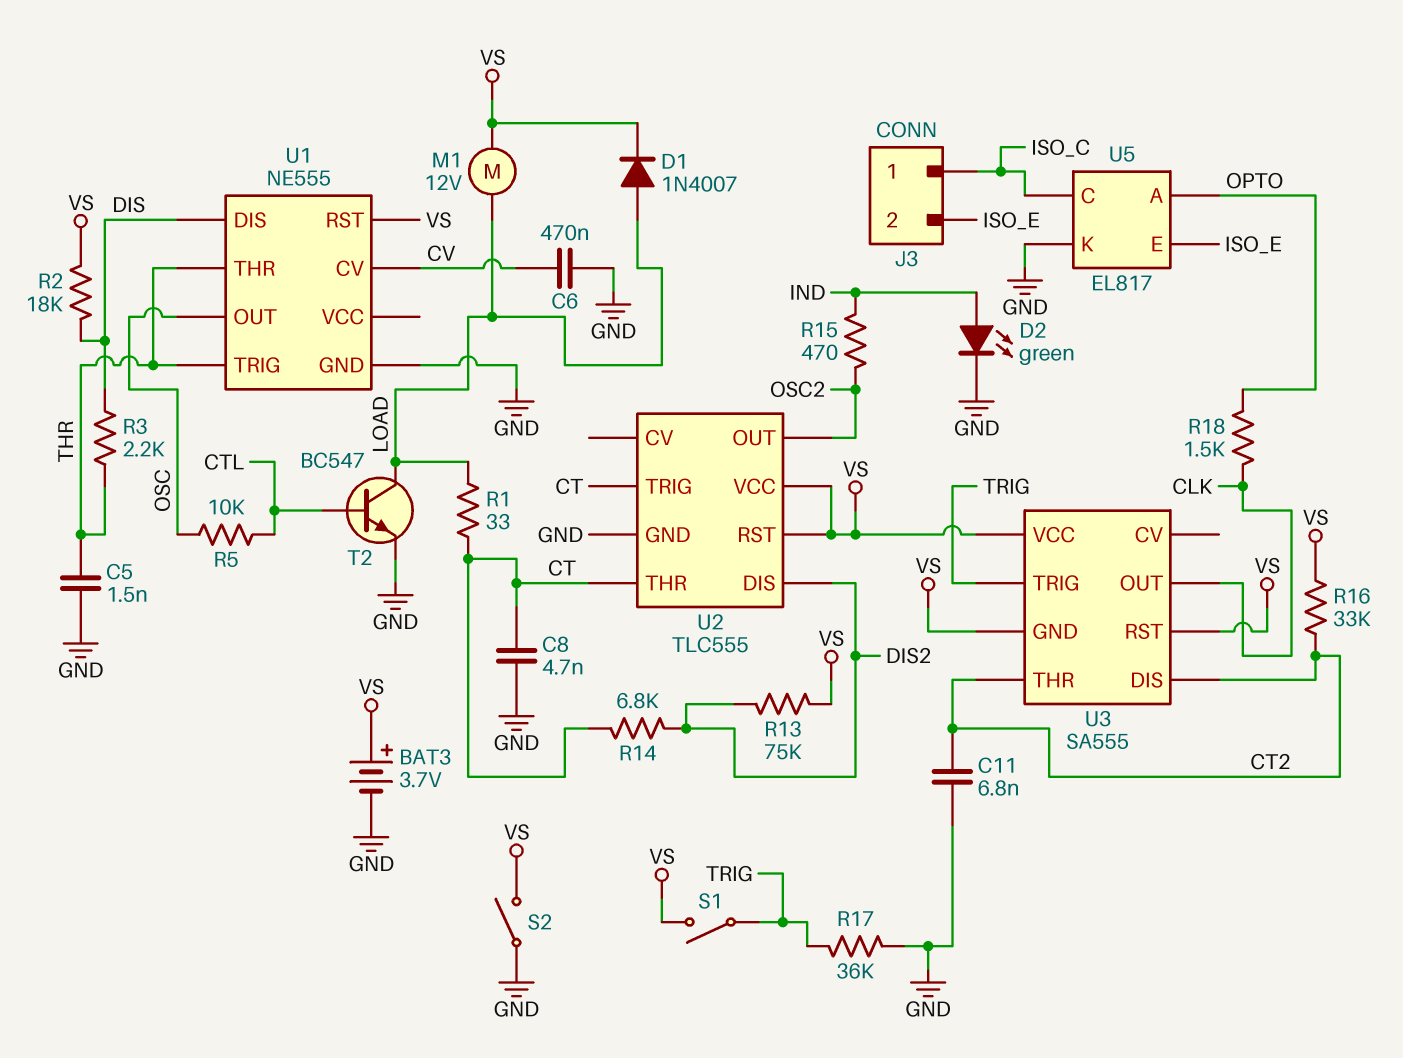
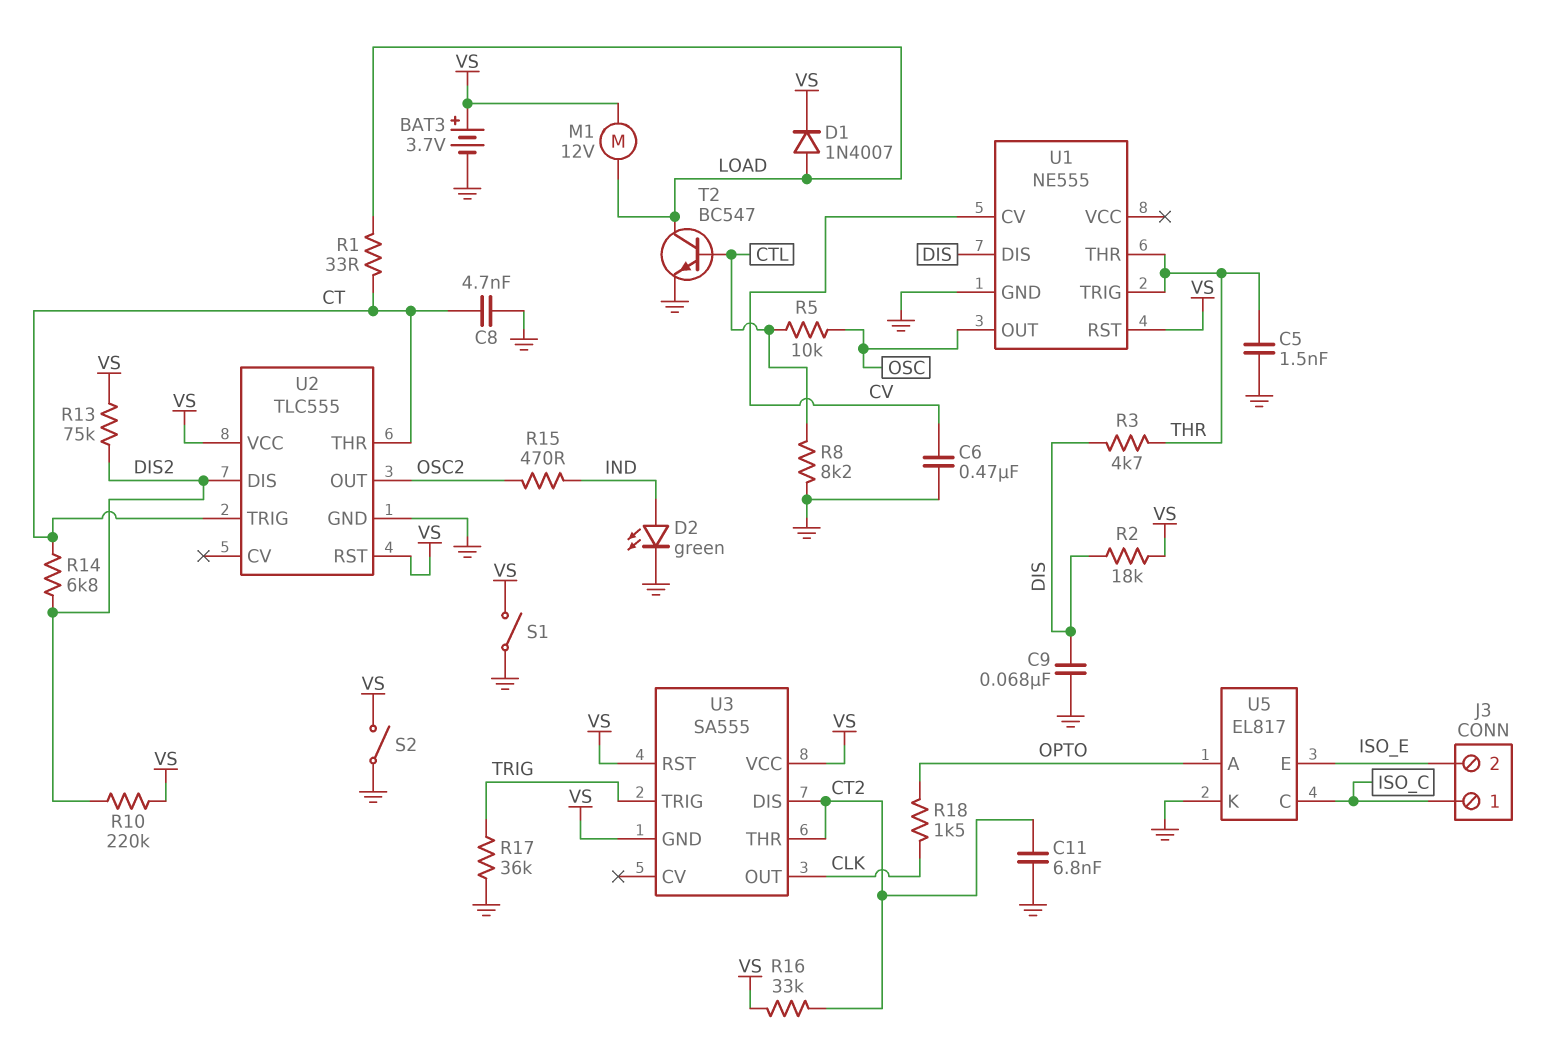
C9: none -> 68nF (DIS, GND)
R3: 2.2k (DIS, THR) -> 4.7k (DIS, THR)
R8: none -> 8.2k (CTL, GND)
R10: none -> 220k (DIS2, VS)
S1: switch (TRIG, VS) -> switch (GND, VS)

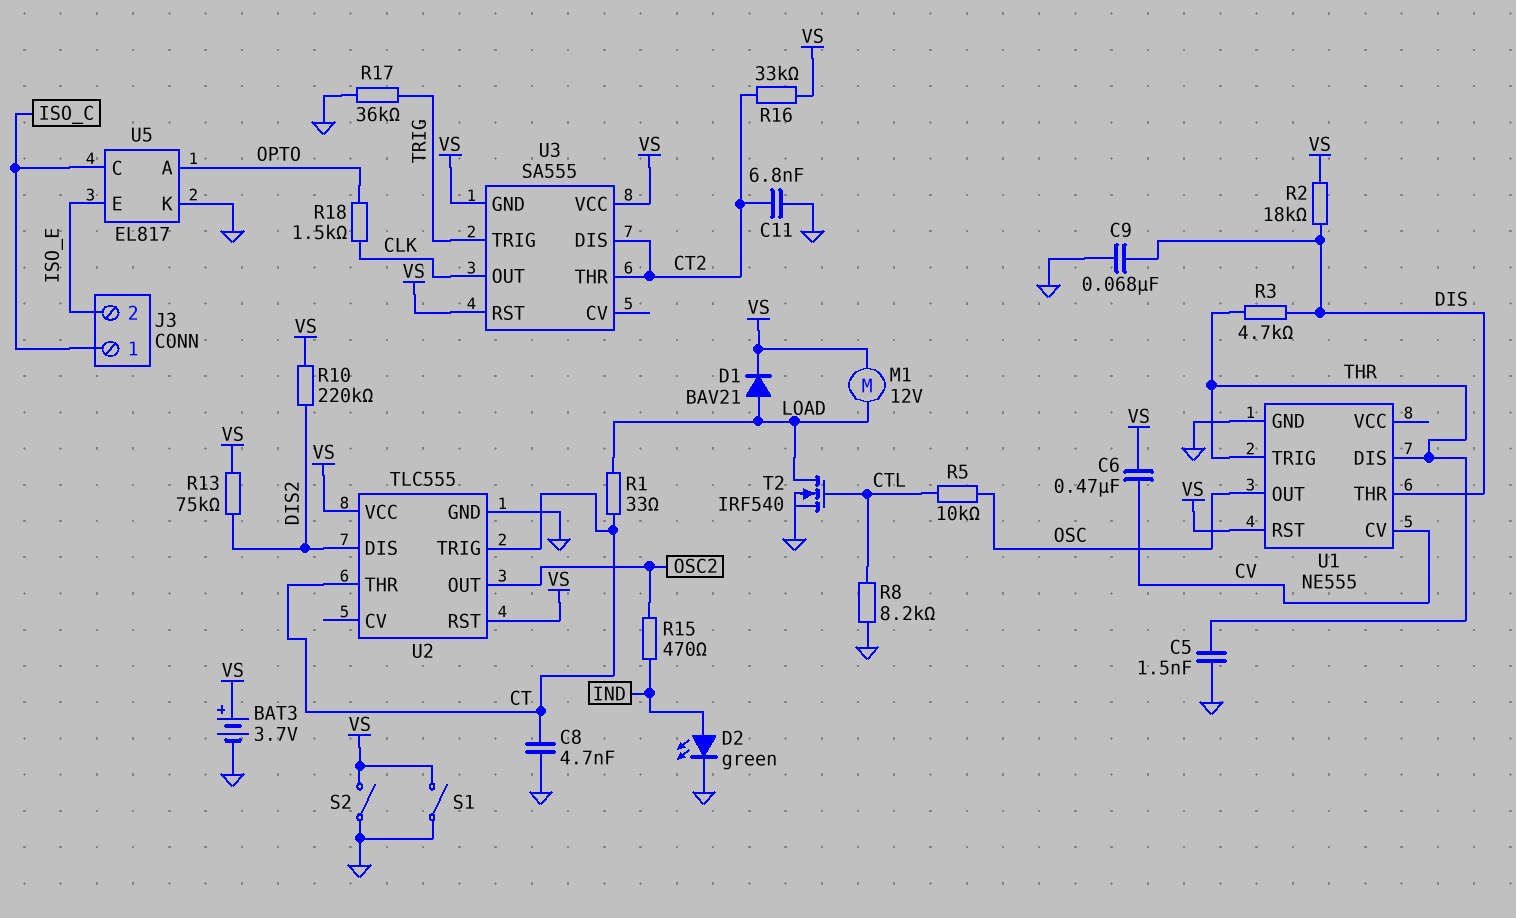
C6: 470nF (CV, GND) -> 470nF (CV, VS)
D1: diode 1N4007 (A LOAD, K VS) -> diode BAV21 (A LOAD, K VS)
R14: 6.8k (CT, DIS2) -> none
T2: NPN BC547 (B CTL, C LOAD, E GND) -> NMOS IRF540 (G CTL, D LOAD, S GND)
U1 pin DIS: DIS -> THR
U1 pin THR: THR -> DIS

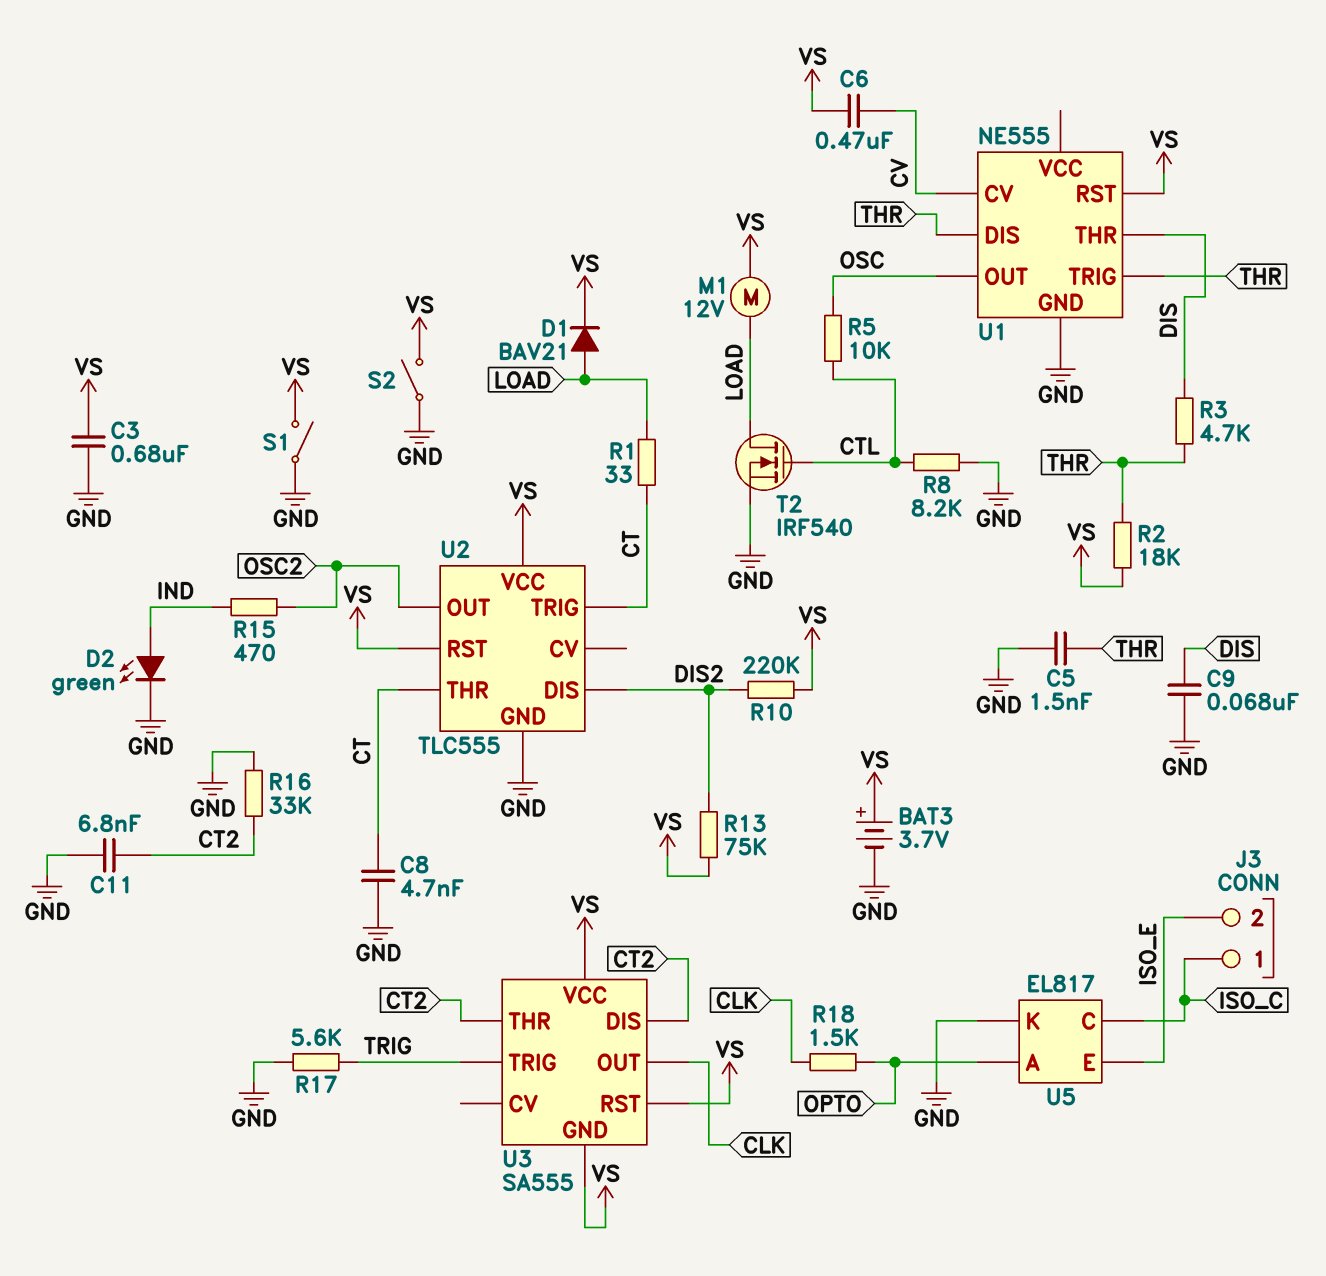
C3: none -> 680nF (GND, VS)
R2: 18k (DIS, VS) -> 18k (THR, VS)
R16: 33k (CT2, VS) -> 33k (CT2, GND)
R17: 36k (GND, TRIG) -> 5.6k (GND, TRIG)

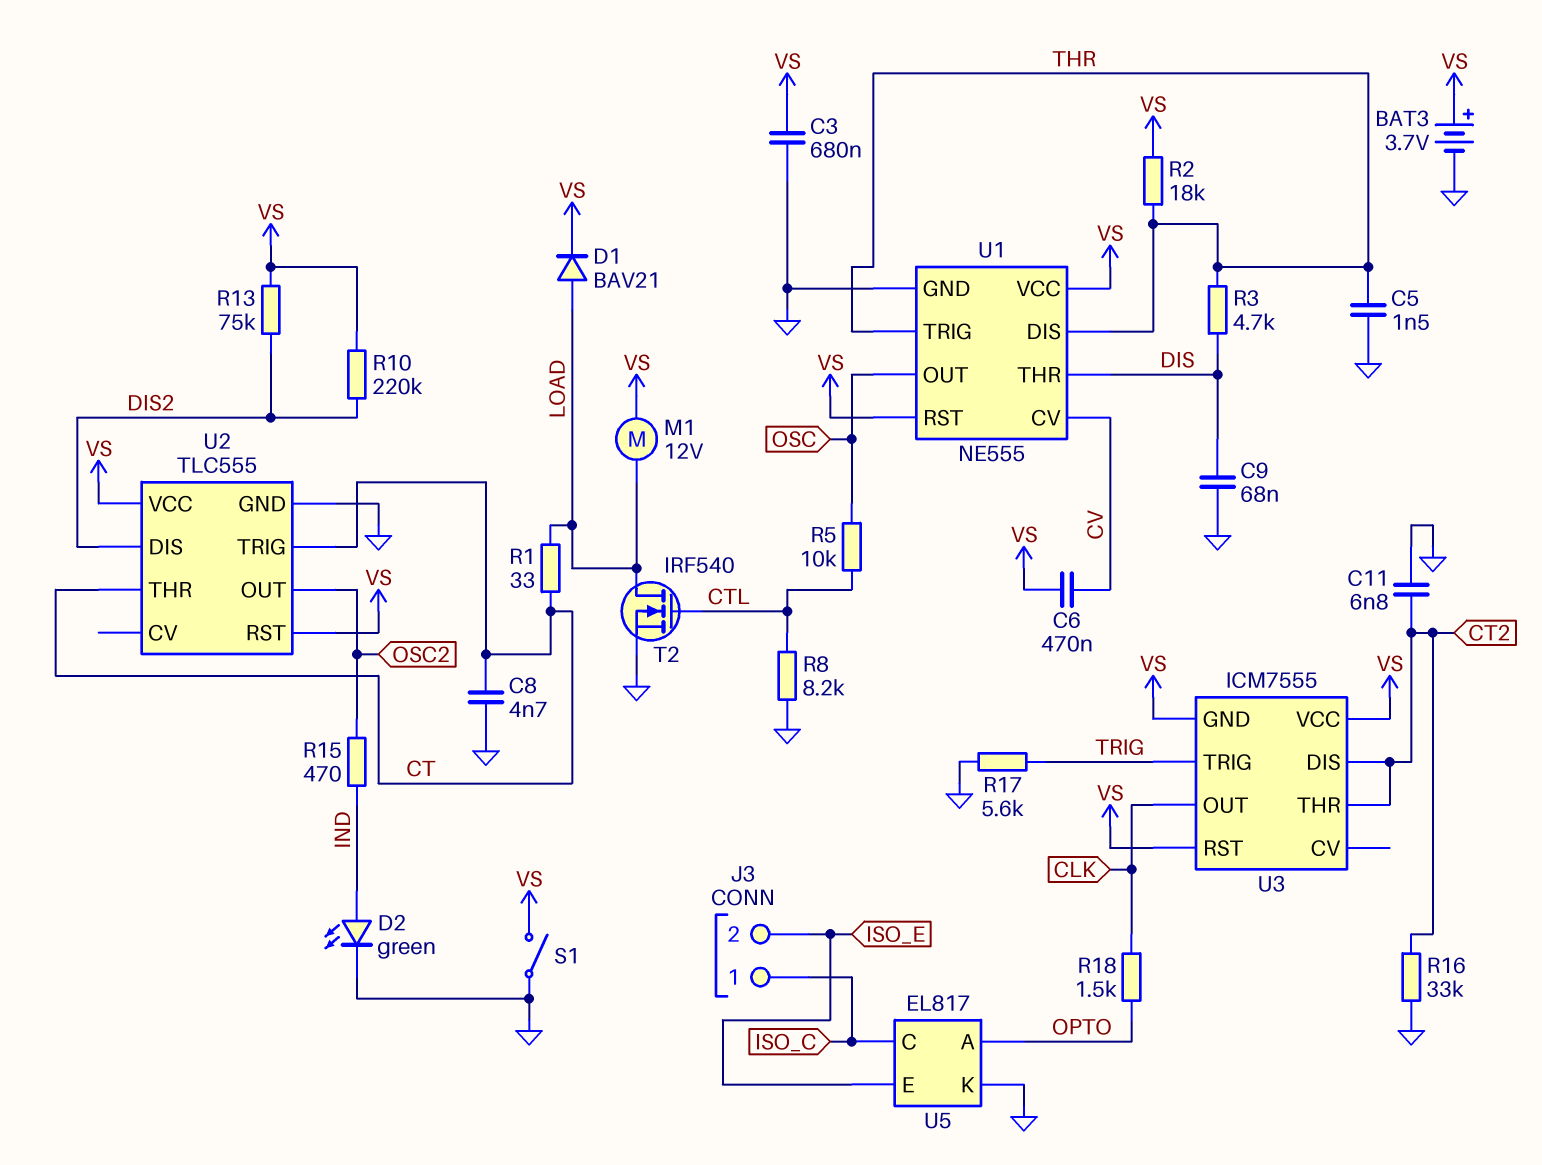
S2: switch (GND, VS) -> none
U1 pin VCC: none -> VS
U3: SA555 -> ICM7555

